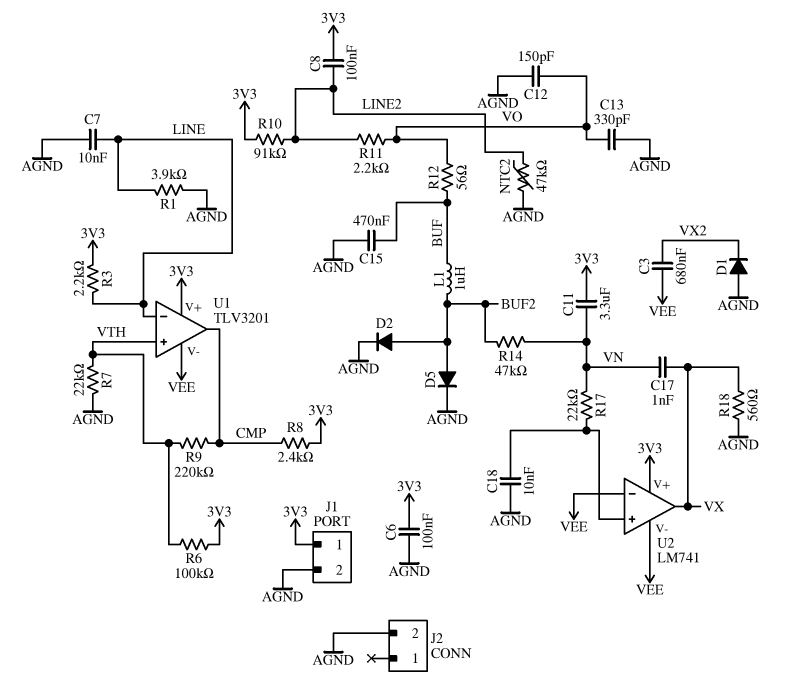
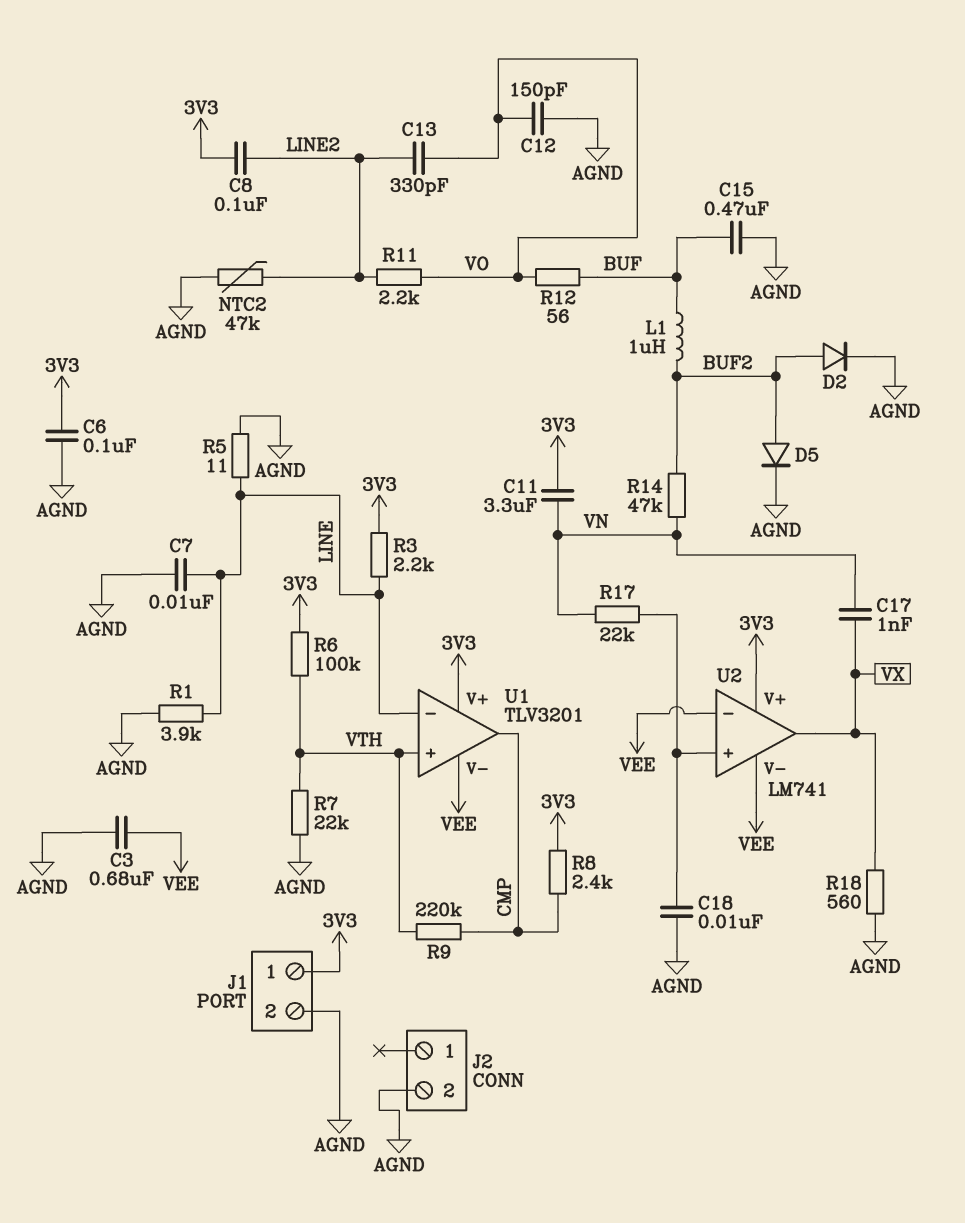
C3: 680nF (VEE, VX2) -> 680nF (AGND, VEE)
C13: 330pF (AGND, VO) -> 330pF (LINE2, VO)
D1: diode (A AGND, K VX2) -> none
R5: none -> 11 (AGND, LINE)
R10: 91k (3V3, LINE2) -> none

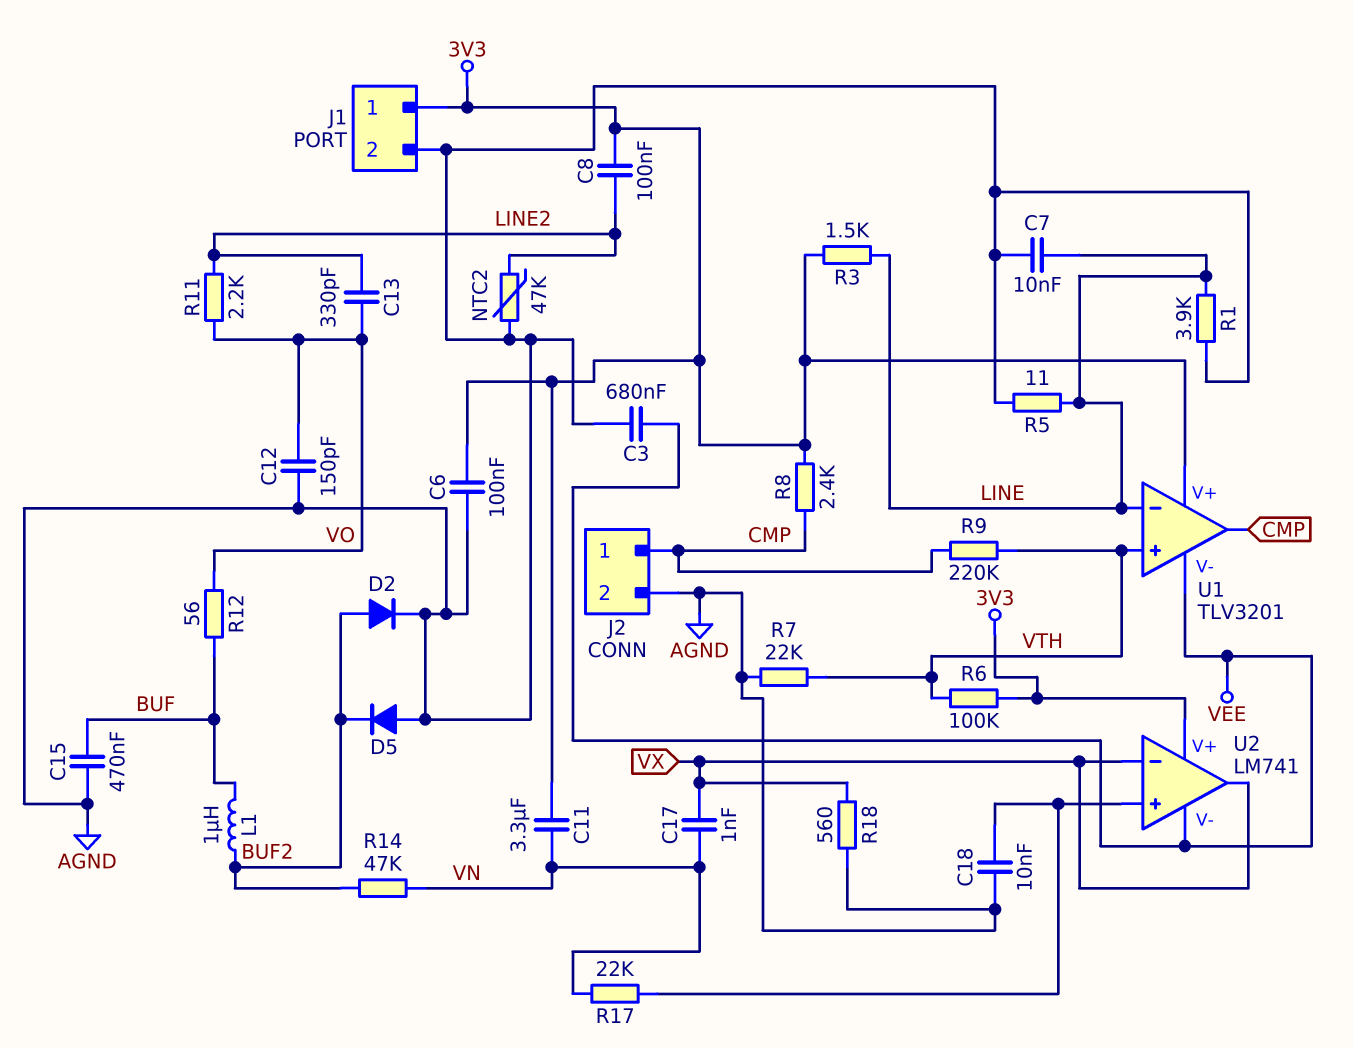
D5: diode (A BUF2, K AGND) -> diode (A AGND, K BUF2)
J2 pin 1: none -> CMP
R3: 2.2k (3V3, LINE) -> 1.5k (3V3, LINE)
U2 pin in-: VEE -> VX

